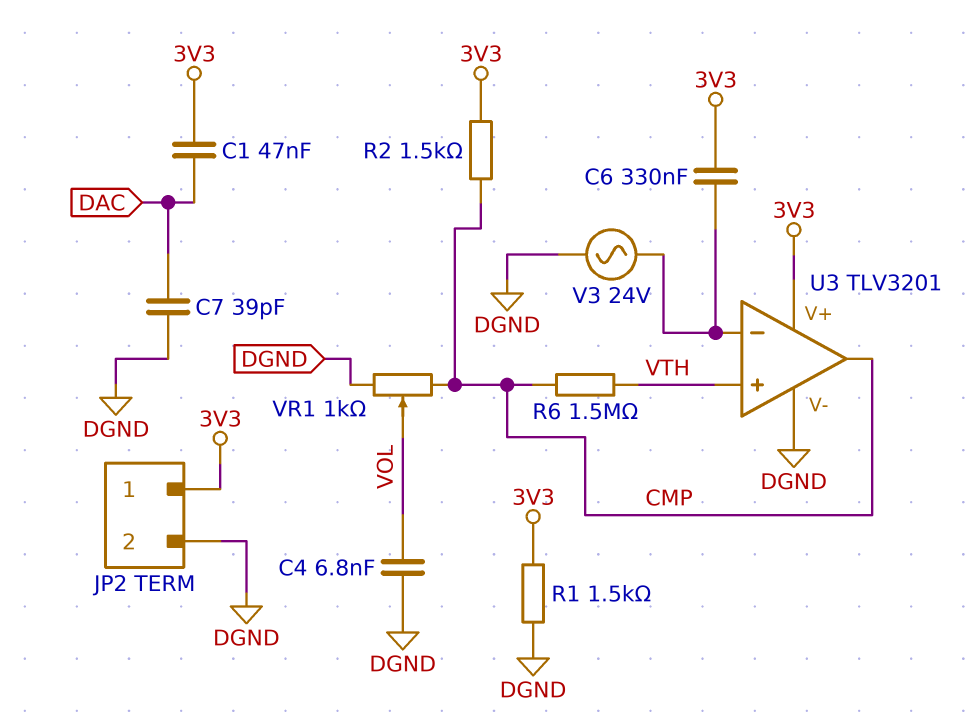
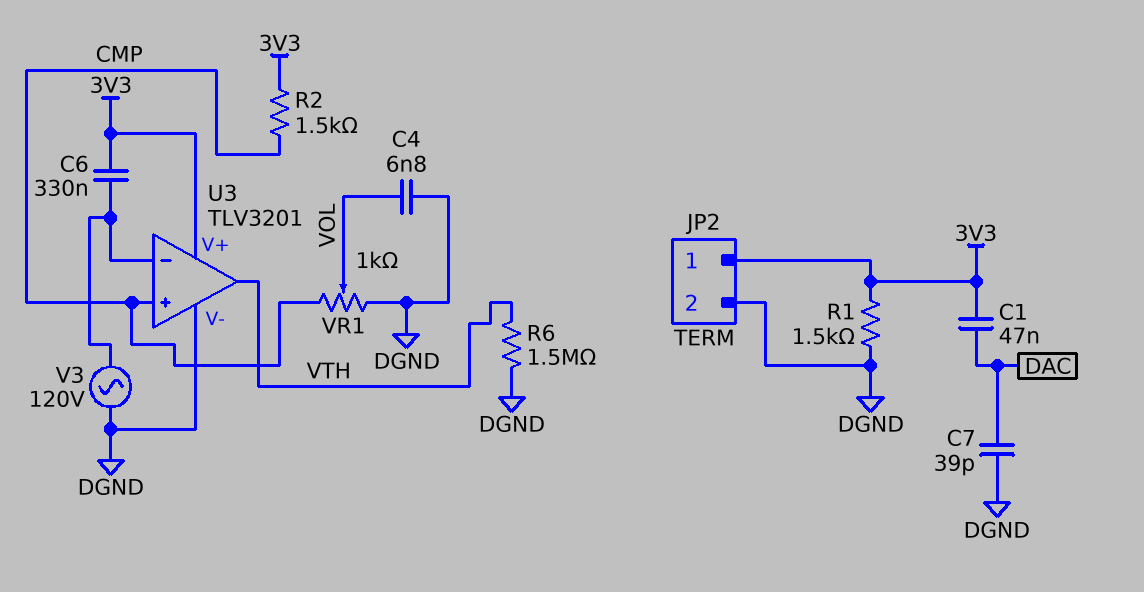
R6: 1.5M (CMP, VTH) -> 1.5M (DGND, VTH)
U3 pin in+: VTH -> CMP
U3 pin out: CMP -> VTH
V3: AC 24V (DGND, U3/in-) -> AC 120V (DGND, U3/in-)

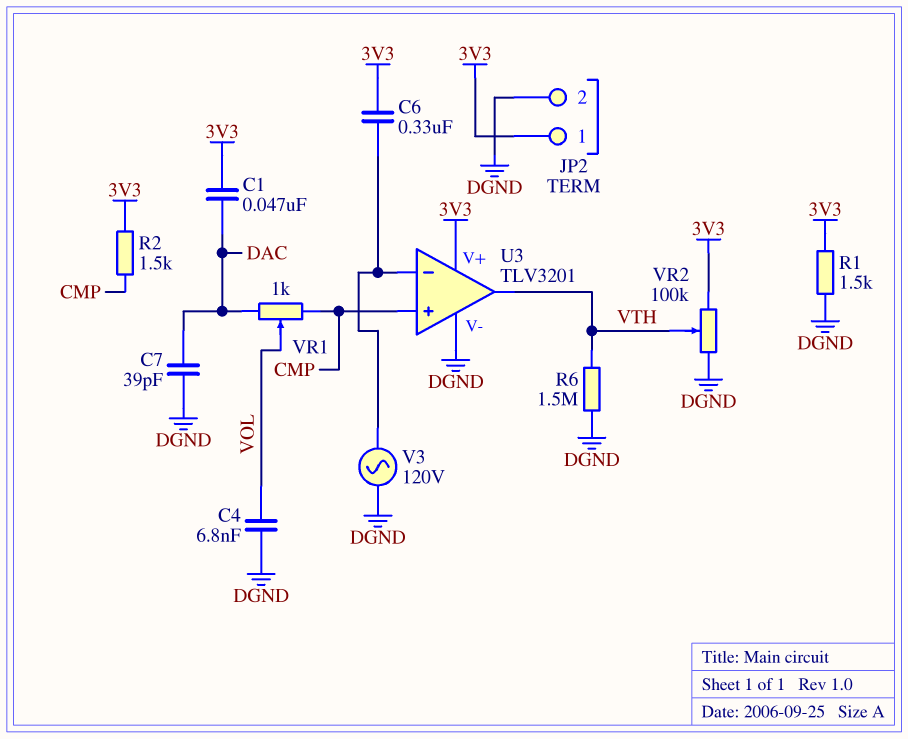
VR1: 1k (CMP, DGND, wiper VOL) -> 1k (CMP, DAC, wiper VOL)
VR2: none -> 100k (3V3, DGND, wiper VTH)

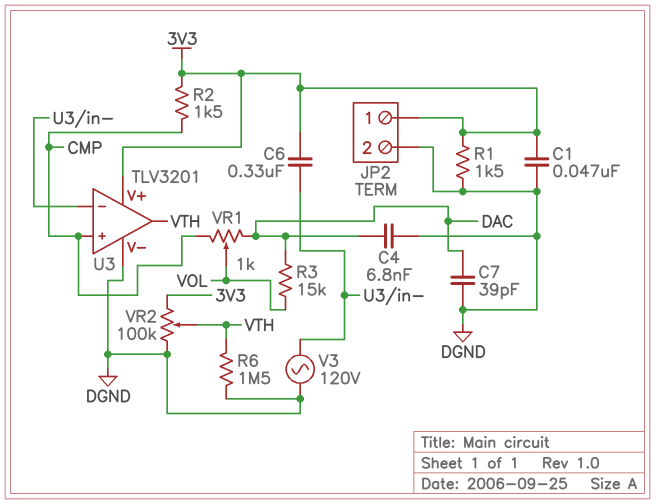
C1: 47nF (3V3, DAC) -> 47nF (3V3, DGND)
C4: 6.8nF (DGND, VOL) -> 6.8nF (DAC, DGND)
R3: none -> 15k (DAC, VOL)

